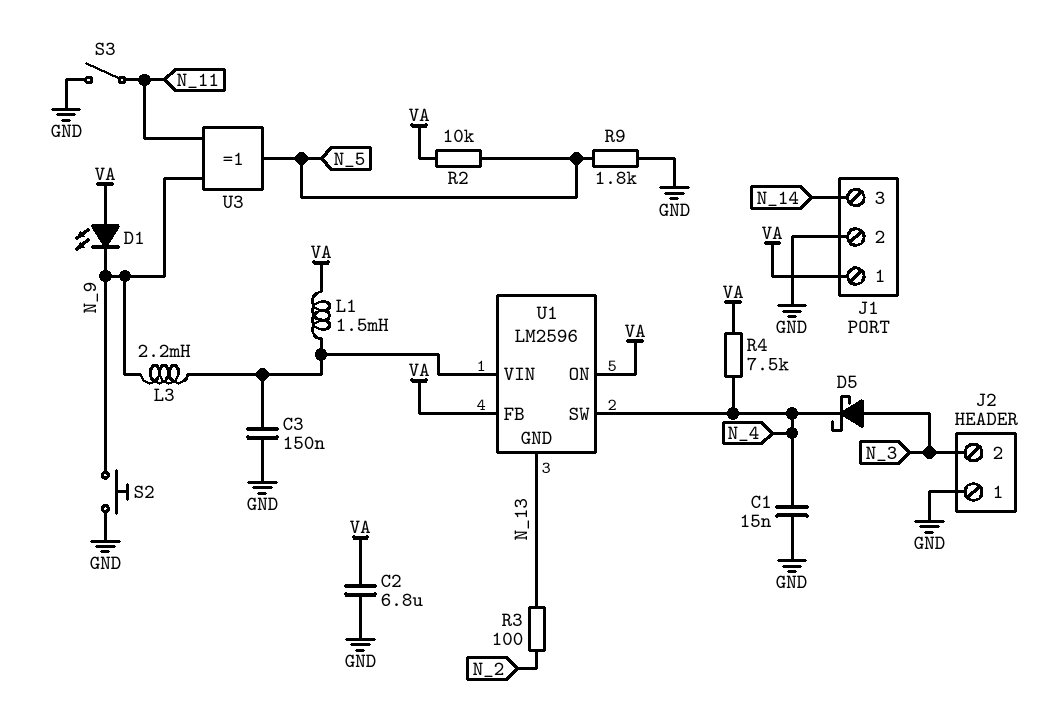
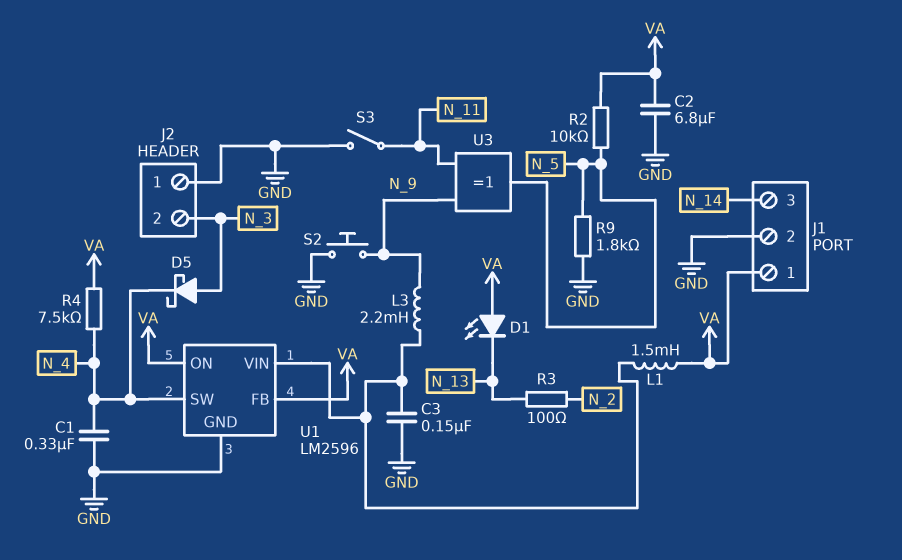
C1: 15nF (GND, N_4) -> 330nF (GND, N_4)
D1: LED (A VA, K N_9) -> LED (A VA, K N_13)
U1 pin GND: N_13 -> GND

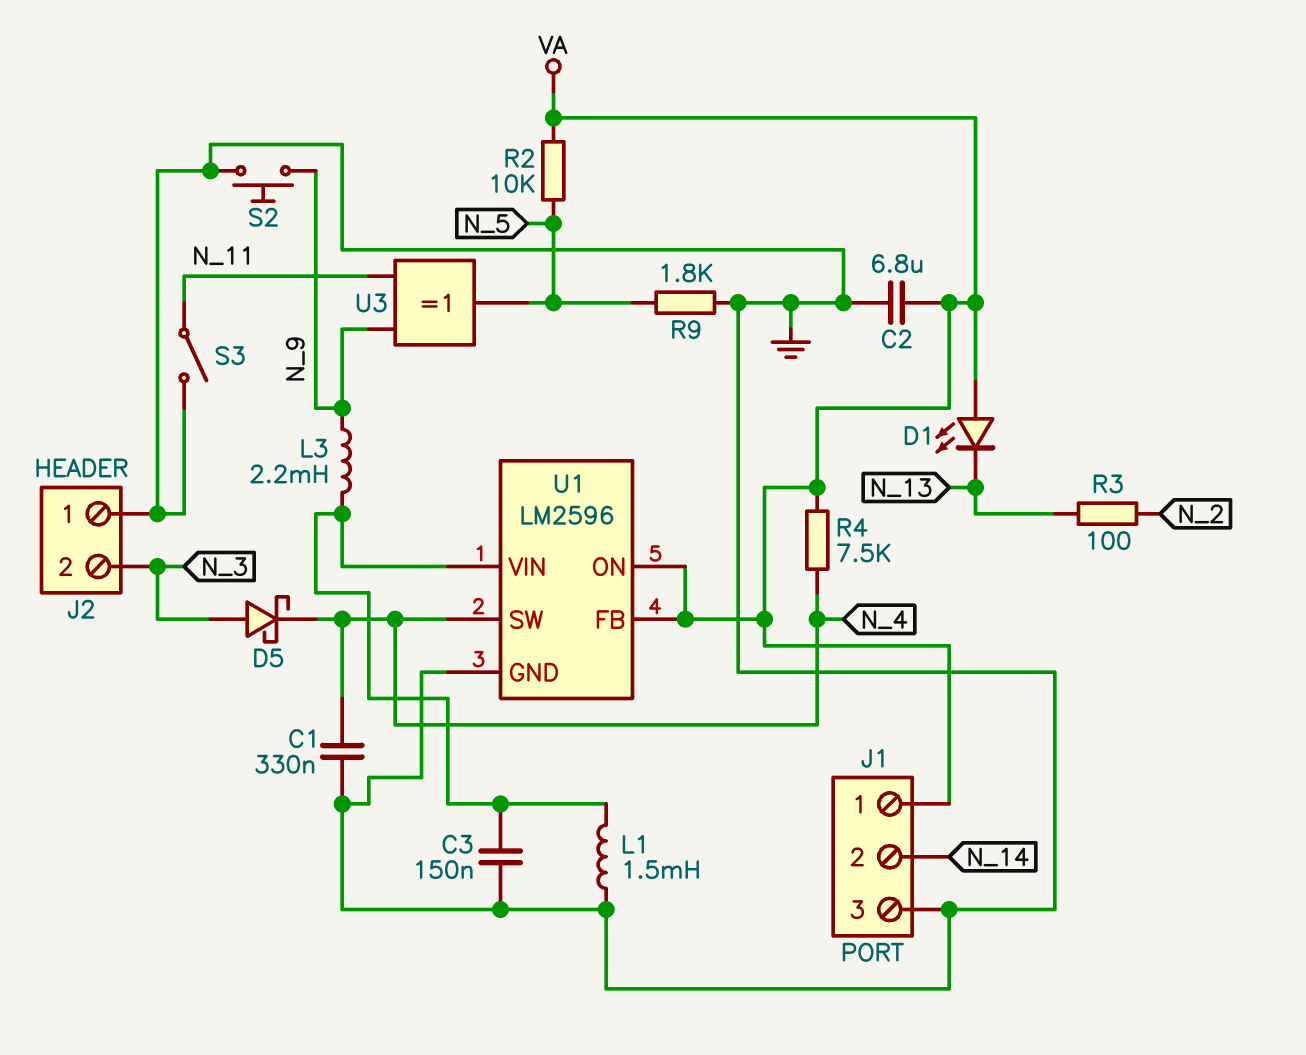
J1 pin 2: GND -> N_14
J1 pin 3: N_14 -> GND
L1: 1.5mH (U1/VIN, VA) -> 1.5mH (GND, U1/VIN)

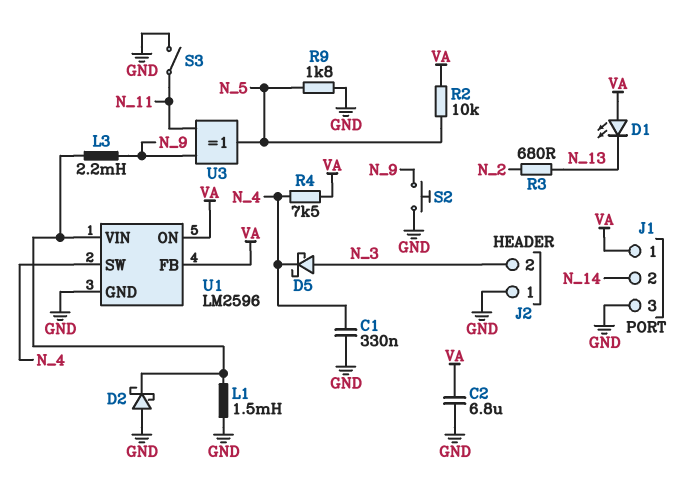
C3: 150nF (GND, U1/VIN) -> none
D2: none -> schottky (A GND, K U1/VIN)
R3: 100 (N_2, N_13) -> 680 (N_2, N_13)

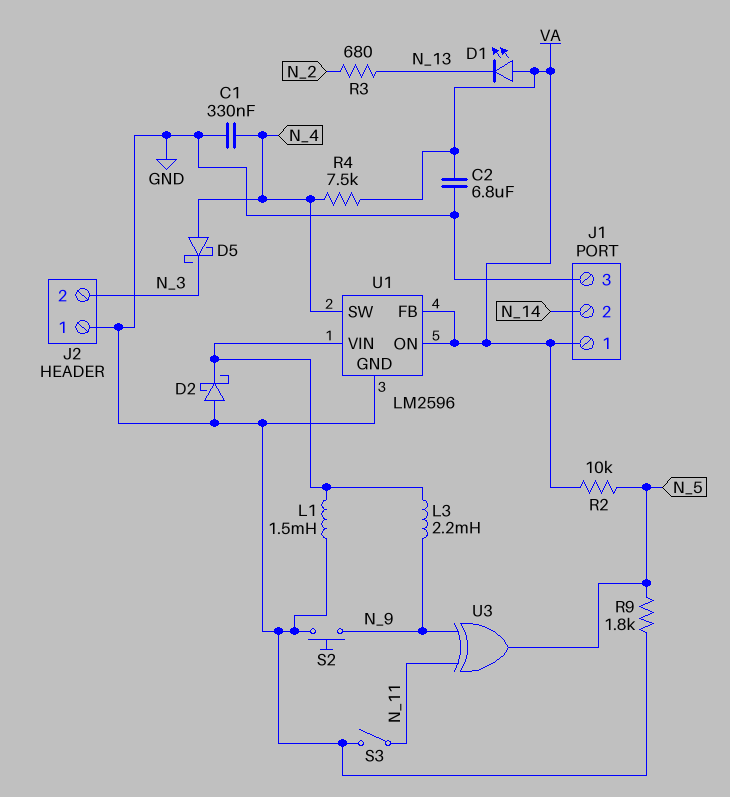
D5: schottky (A N_3, K N_4) -> schottky (A N_4, K N_3)

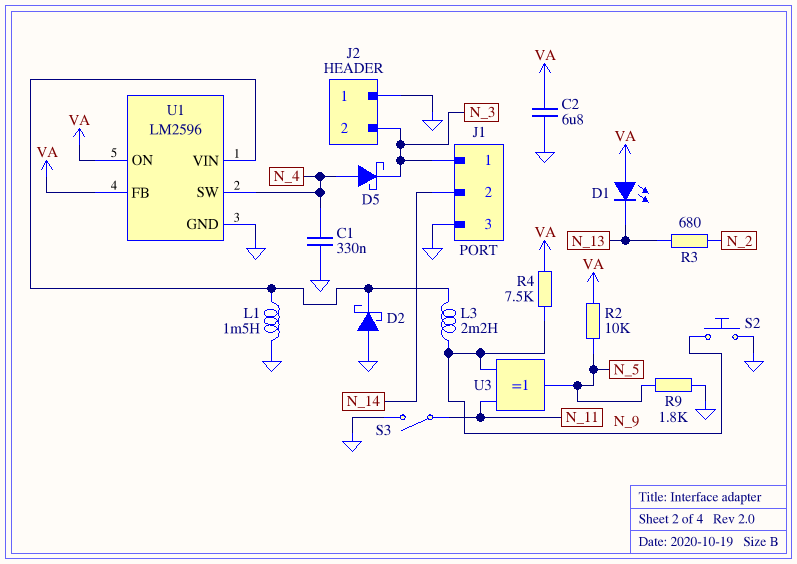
J1 pin 1: VA -> N_3
R4: 7.5k (N_4, VA) -> 7.5k (N_9, VA)

